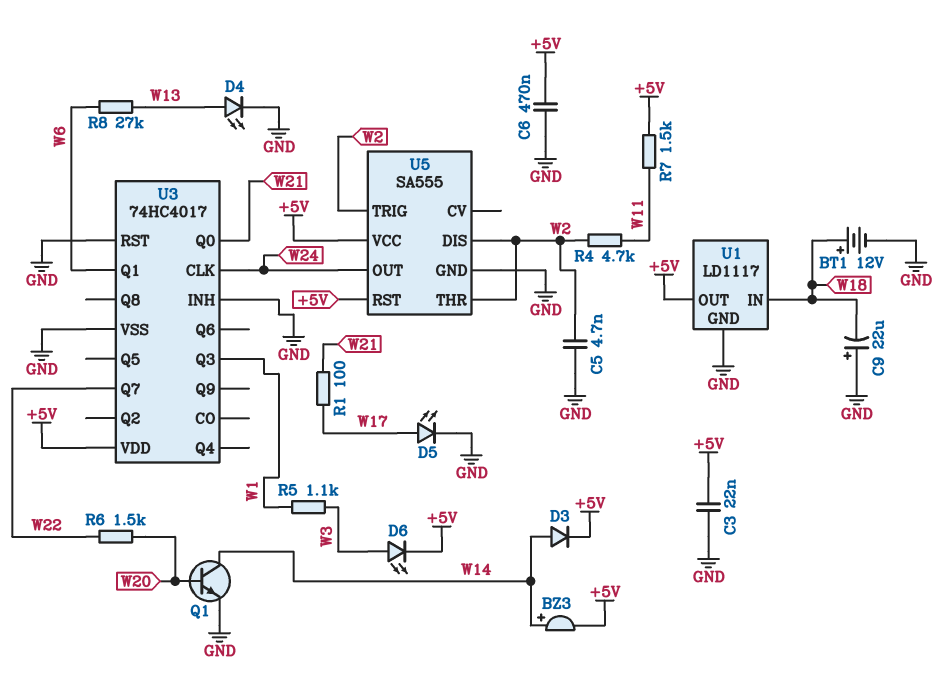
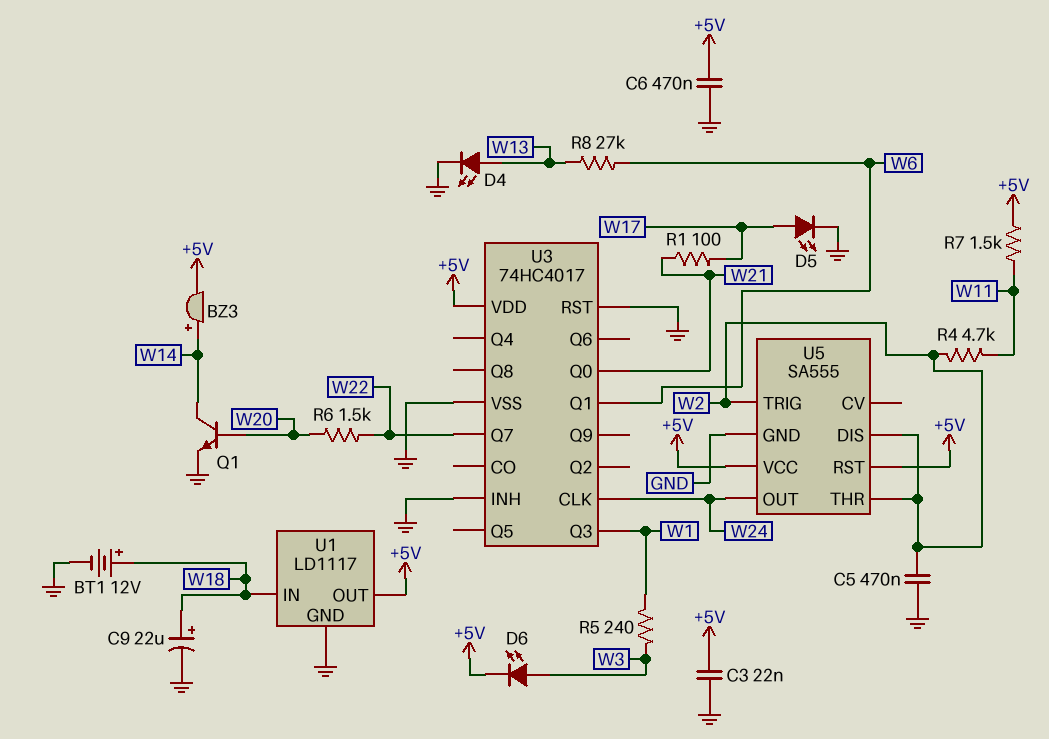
C5: 4.7nF (GND, W2) -> 470nF (GND, W2)
C9: 22uF (plus GND, minus W18) -> 22uF (plus W18, minus GND)
D3: diode (A W14, K +5V) -> none
R5: 1.1k (W1, W3) -> 240 (W1, W3)

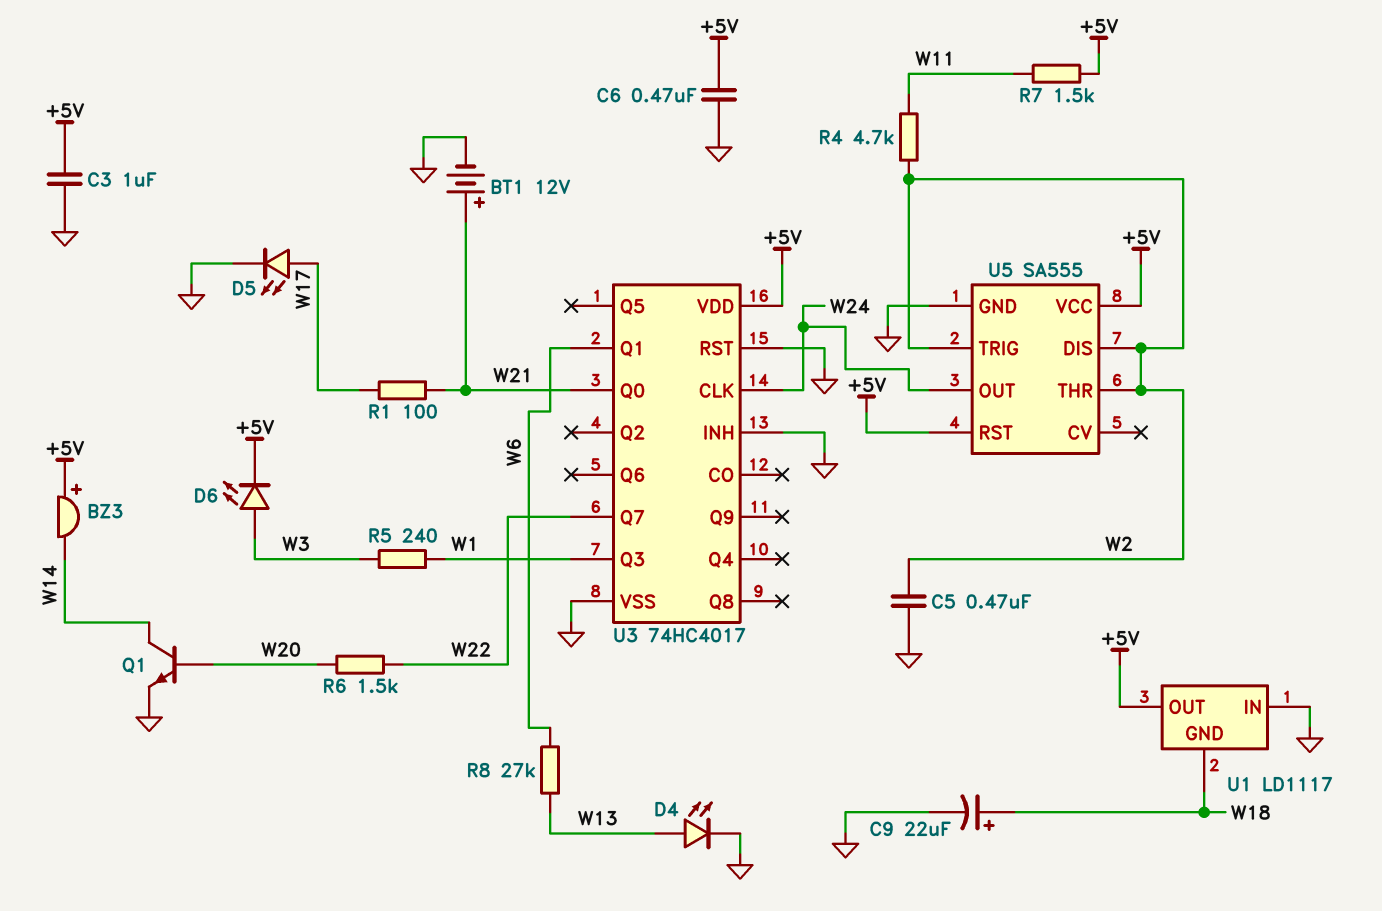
BT1: 12V (plus W18, minus GND) -> 12V (plus W21, minus GND)
BZ3: buzzer (plus W14, minus +5V) -> buzzer (plus +5V, minus W14)
C3: 22nF (+5V, GND) -> 1uF (+5V, GND)
U1 pin GND: GND -> W18
U1 pin IN: W18 -> GND

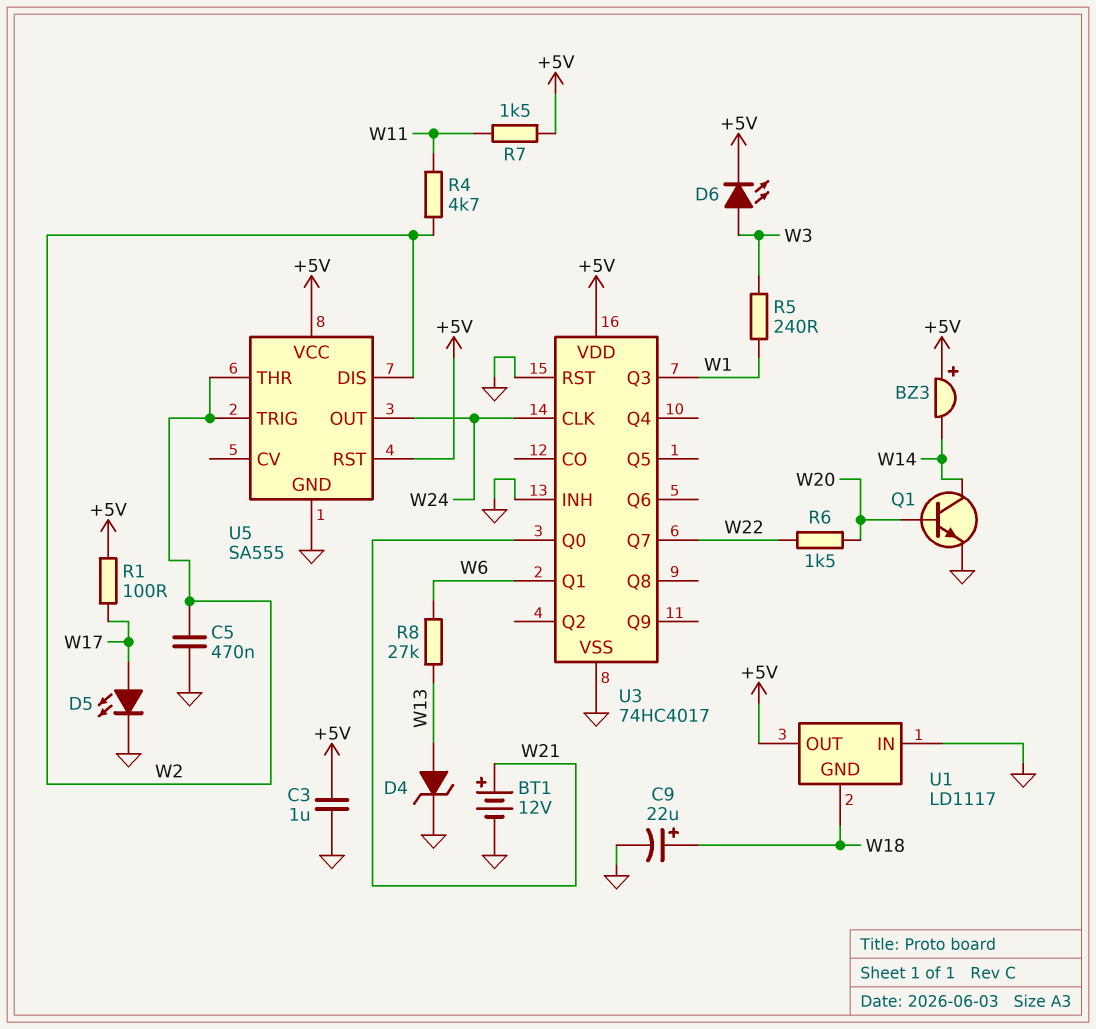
C6: 470nF (+5V, GND) -> none
D4: LED (A W13, K GND) -> zener (A W13, K GND)
R1: 100 (W17, W21) -> 100 (+5V, W17)

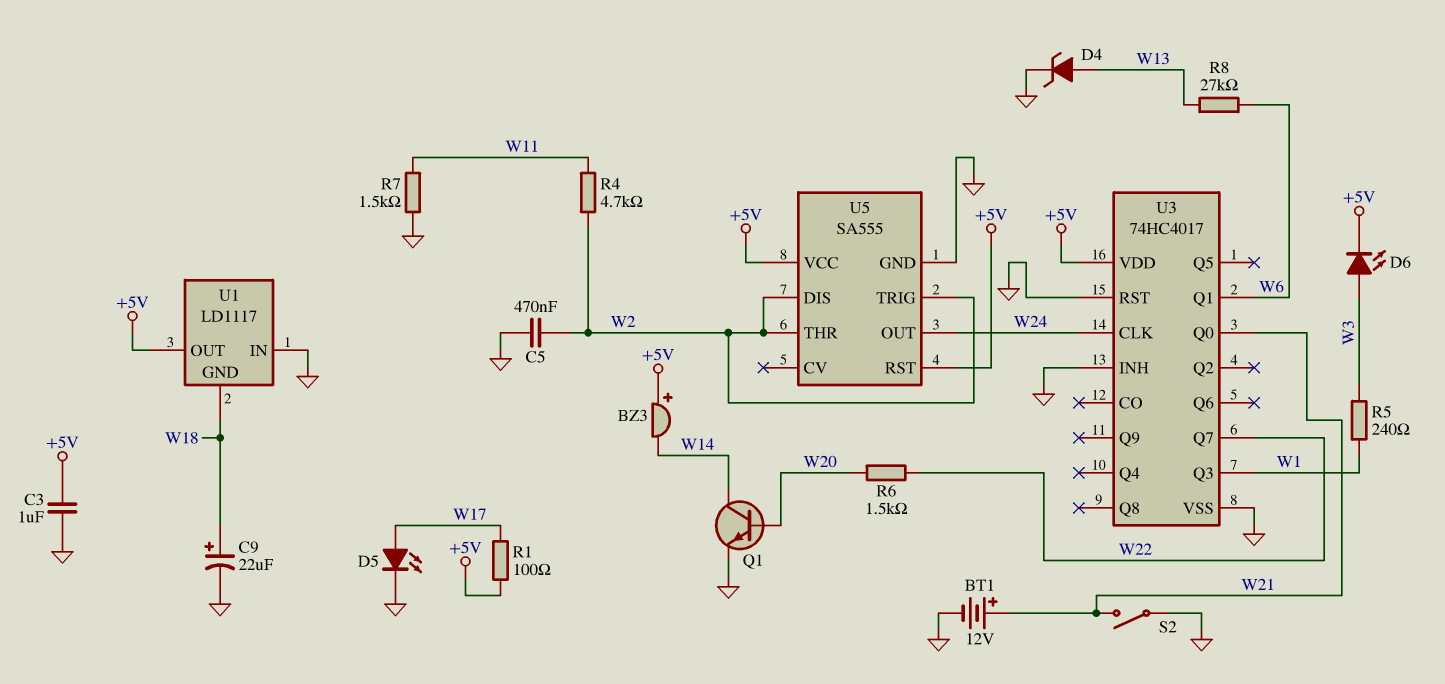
R7: 1.5k (+5V, W11) -> 1.5k (GND, W11)
S2: none -> switch (GND, W21)

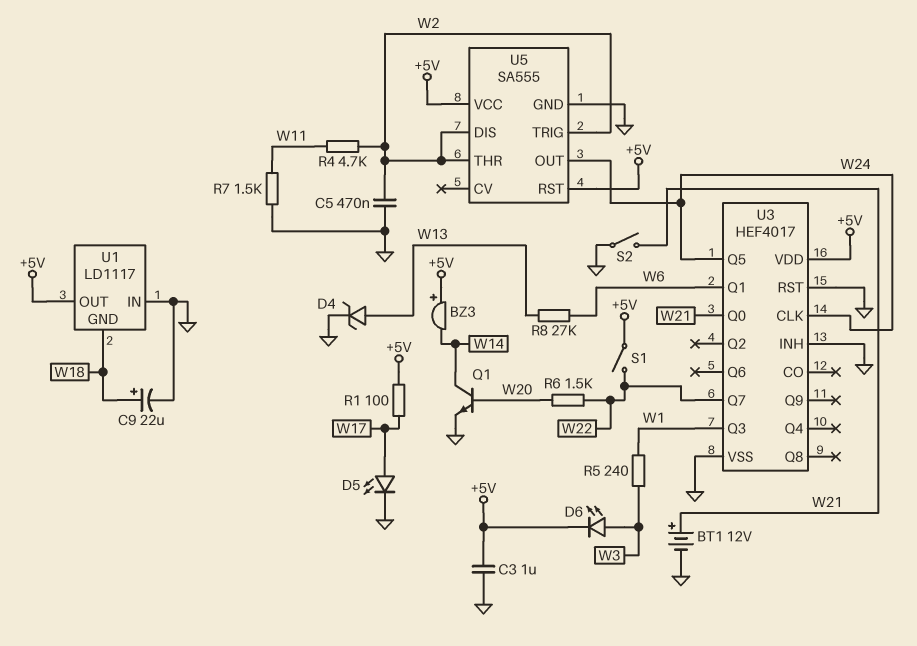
S1: none -> switch (+5V, W22)
U3: 74HC4017 -> HEF4017
U3 pin Q5: none -> W24

